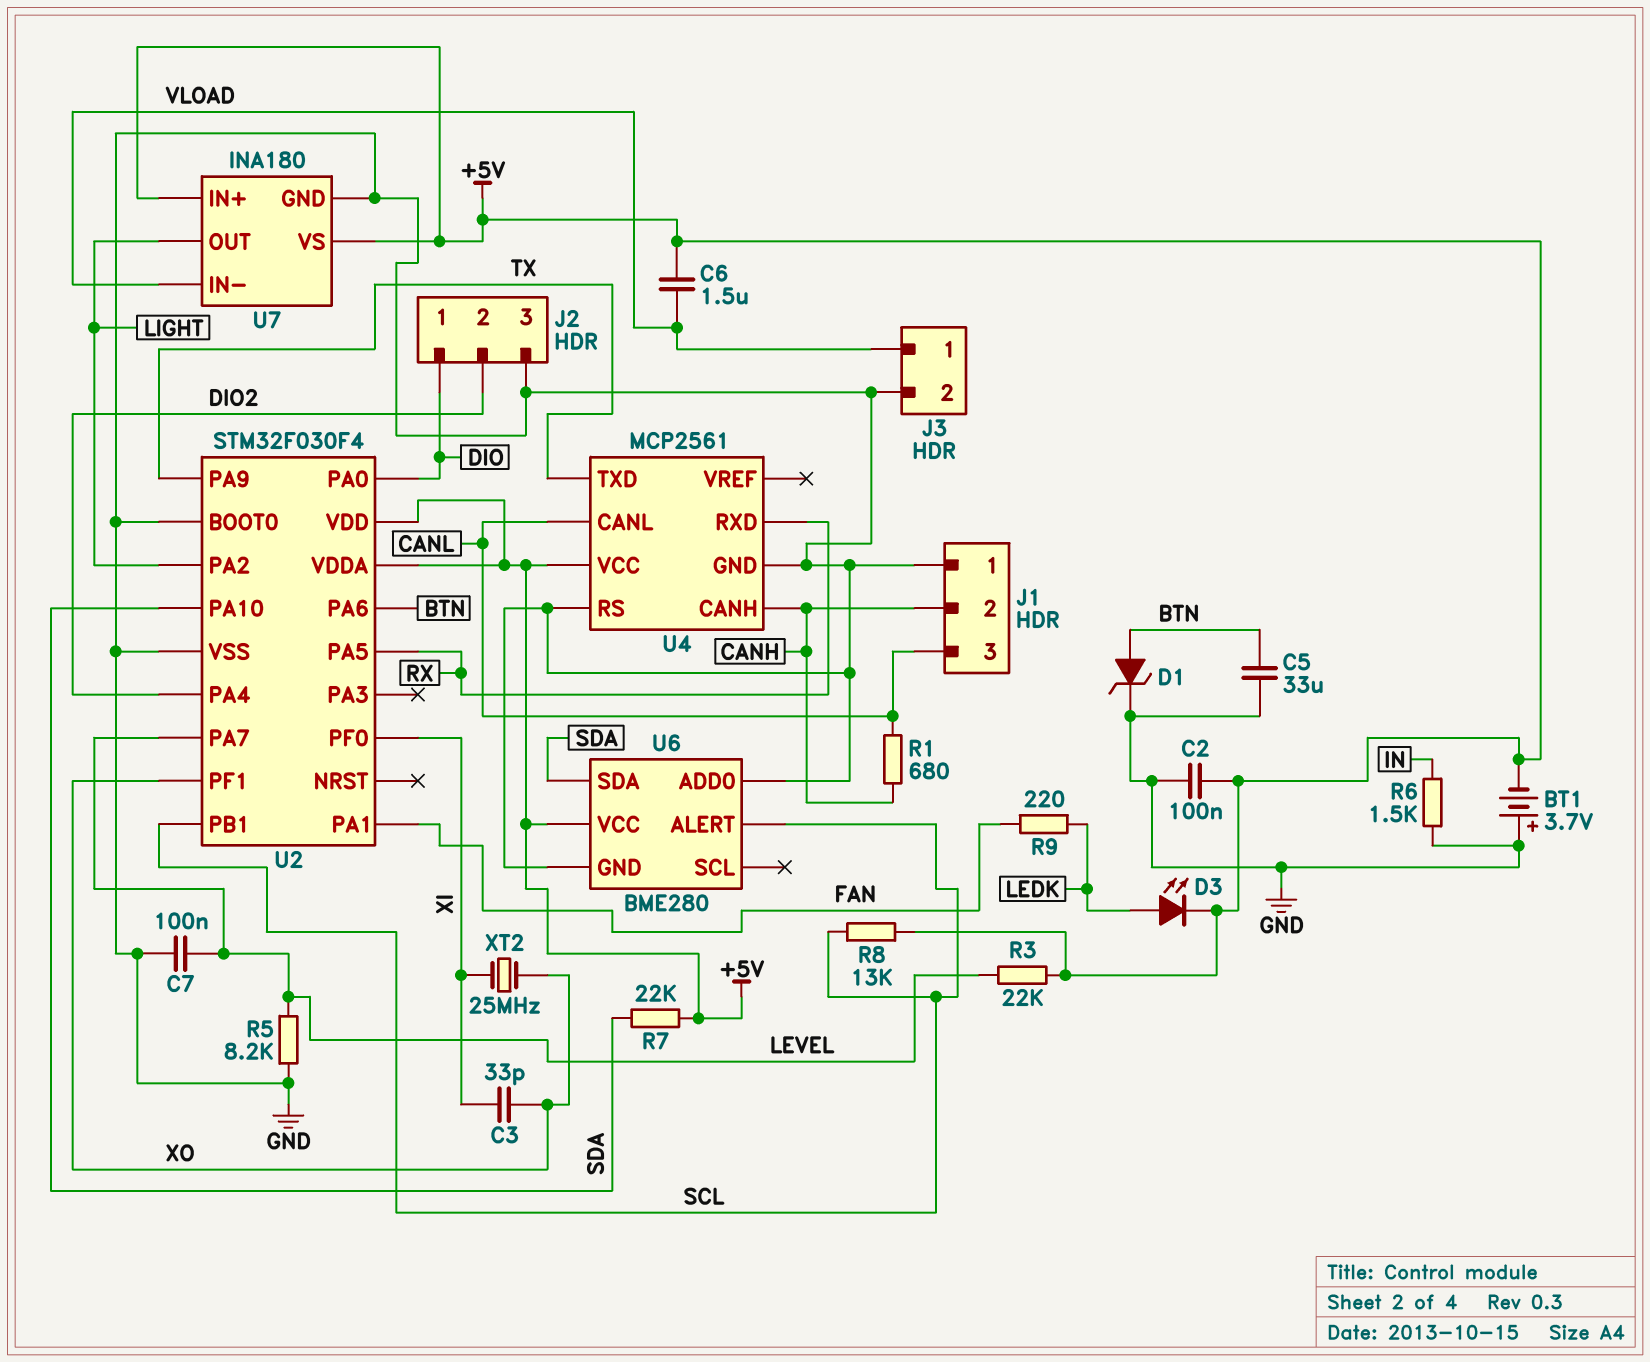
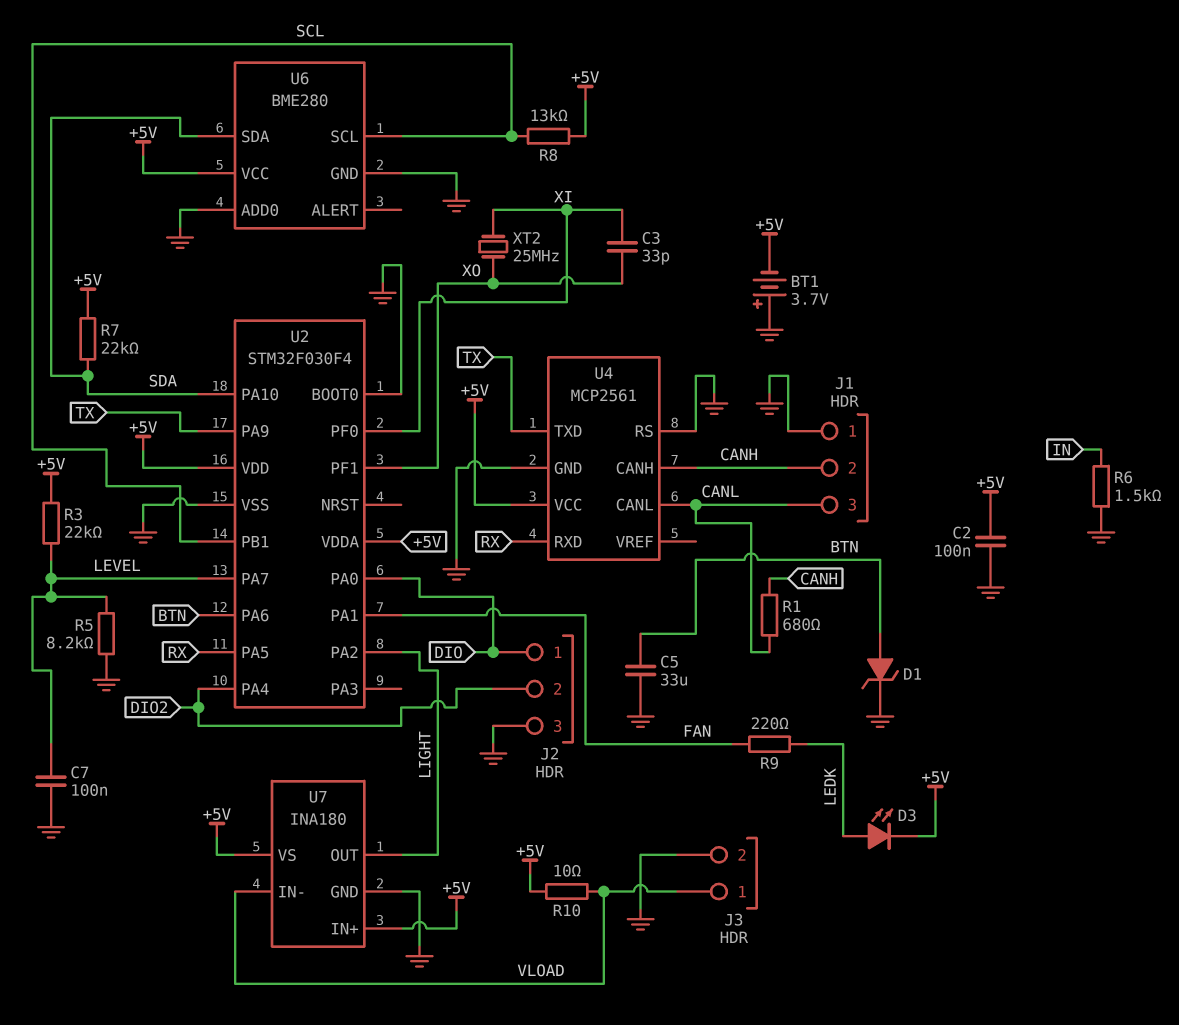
C6: 1.5uF (+5V, VLOAD) -> none
R10: none -> 10 (+5V, VLOAD)
U6 pin ALERT: SCL -> none
U6 pin SCL: none -> SCL

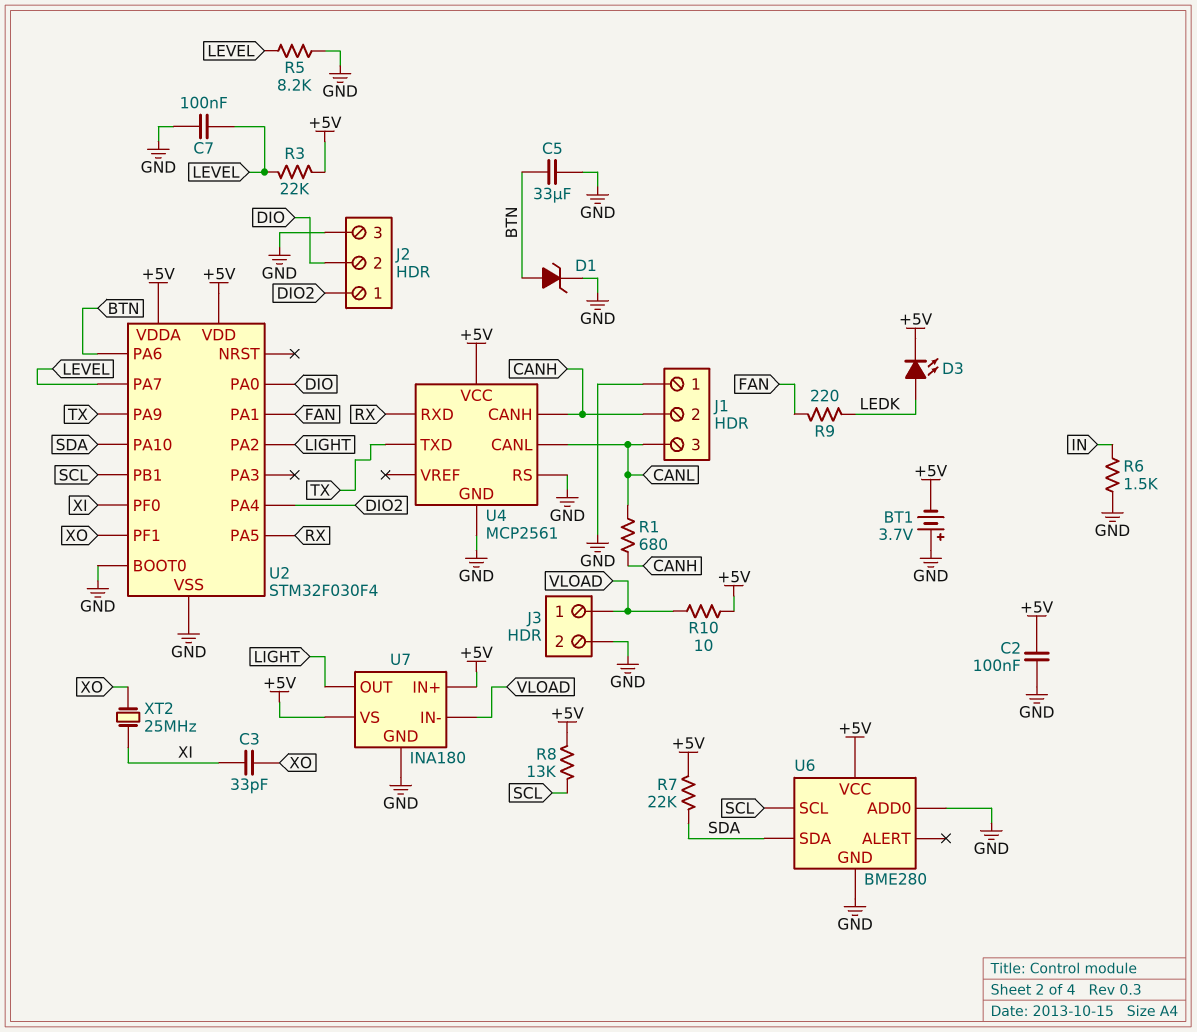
J2 pin 1: DIO -> DIO2
J2 pin 2: DIO2 -> DIO

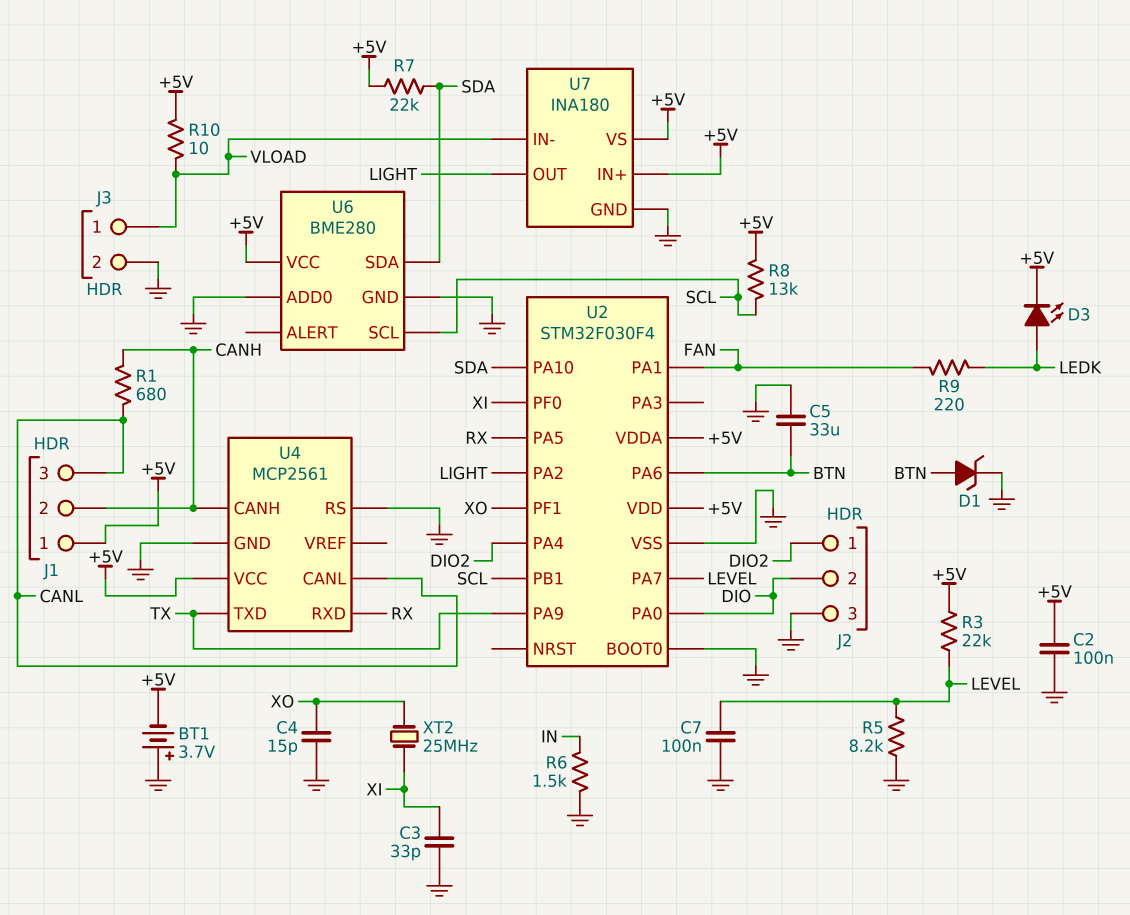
C3: 33pF (XI, XO) -> 33pF (GND, XI)
C4: none -> 15pF (GND, XO)
J1 pin 1: GND -> +5V

